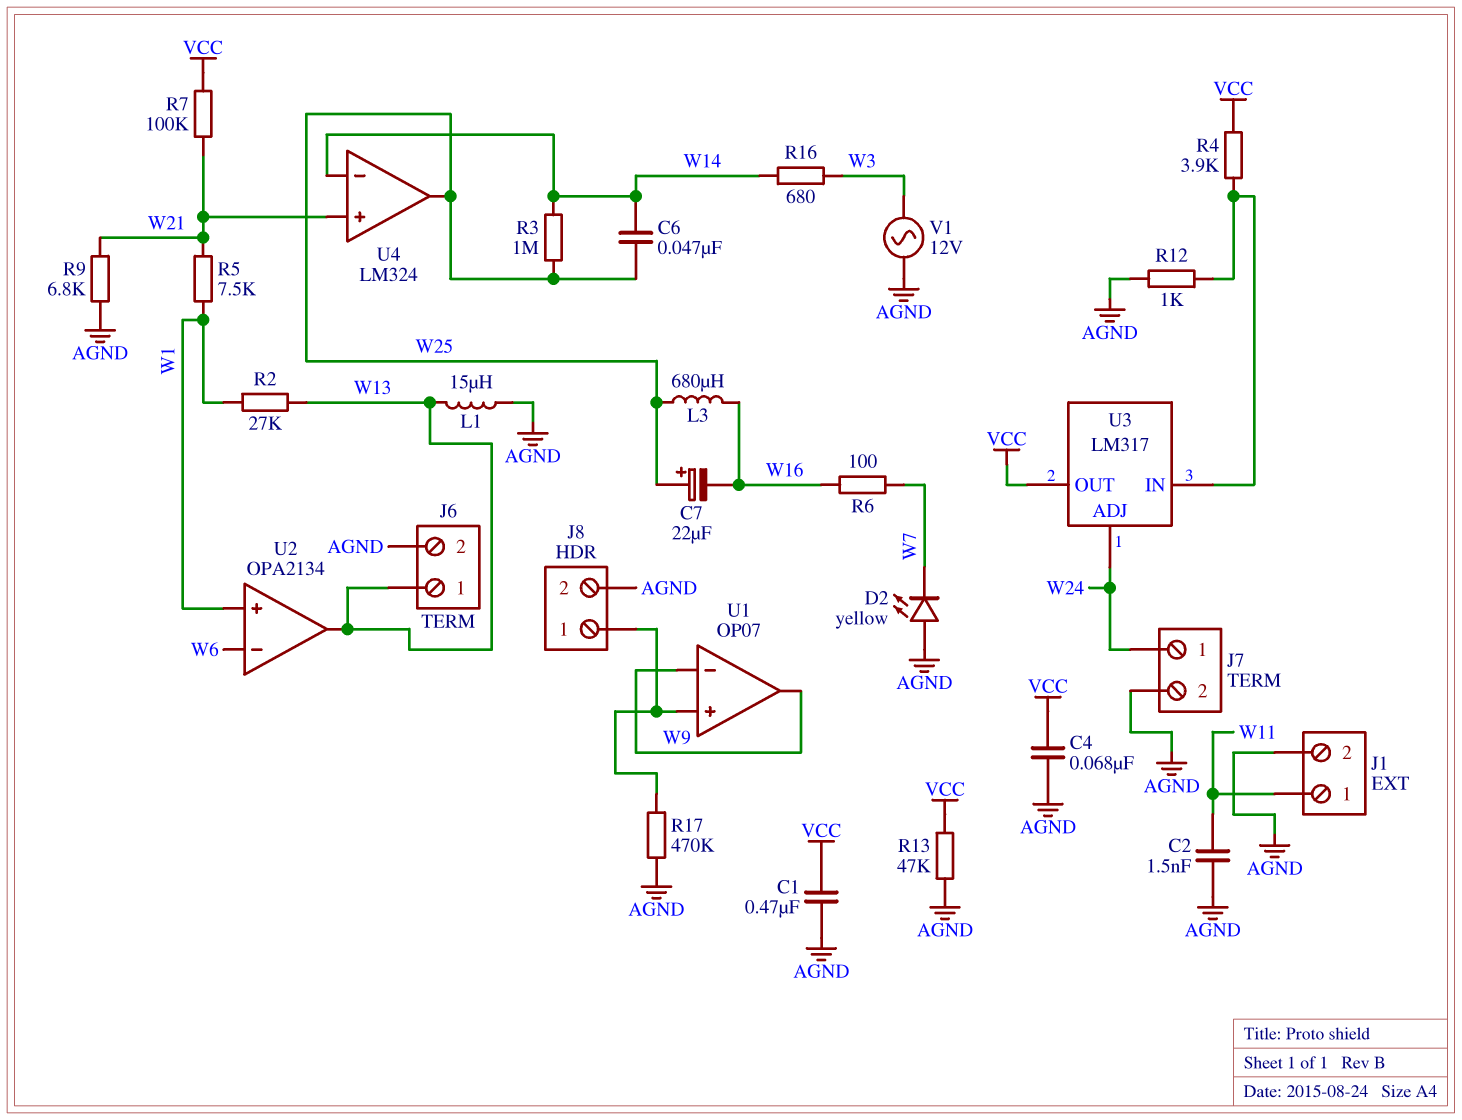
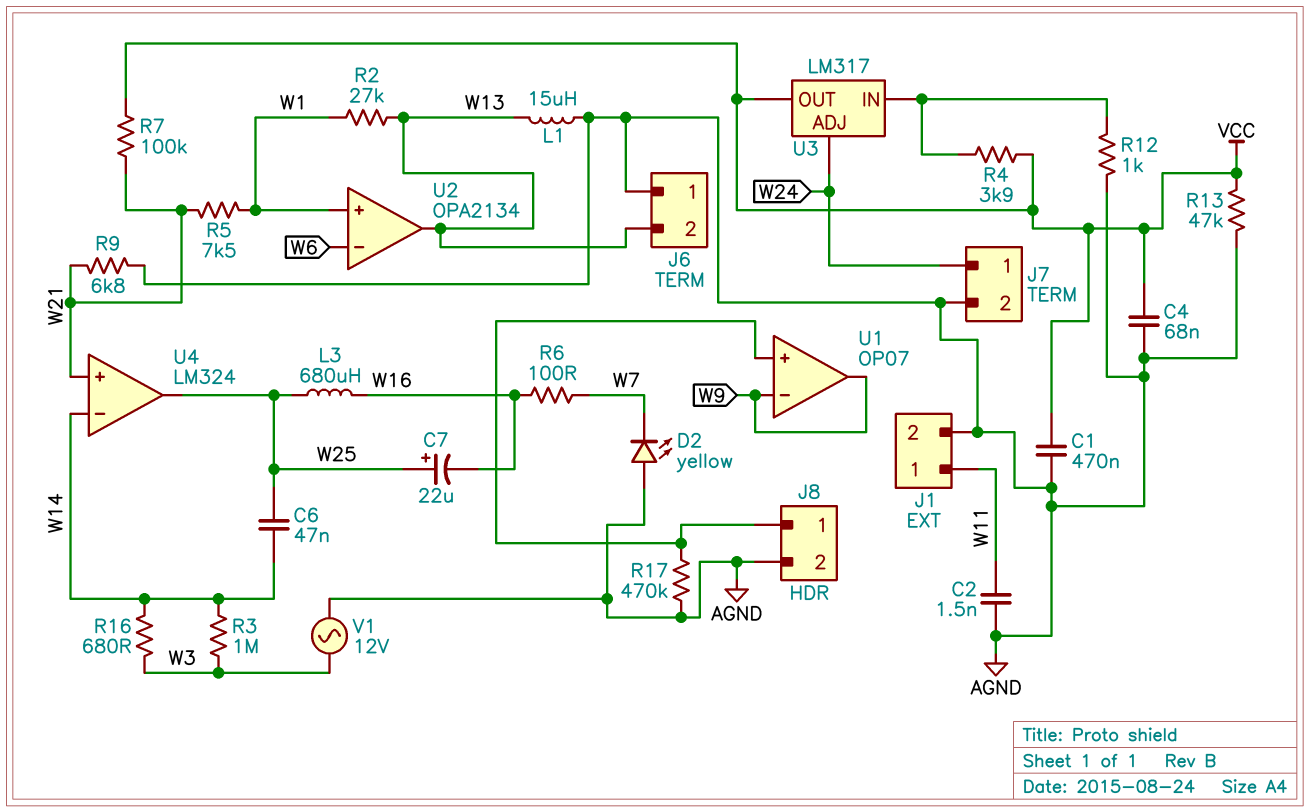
J6 pin 1: W13 -> AGND
J6 pin 2: AGND -> W13
R3: 1M (W14, W25) -> 1M (W3, W14)

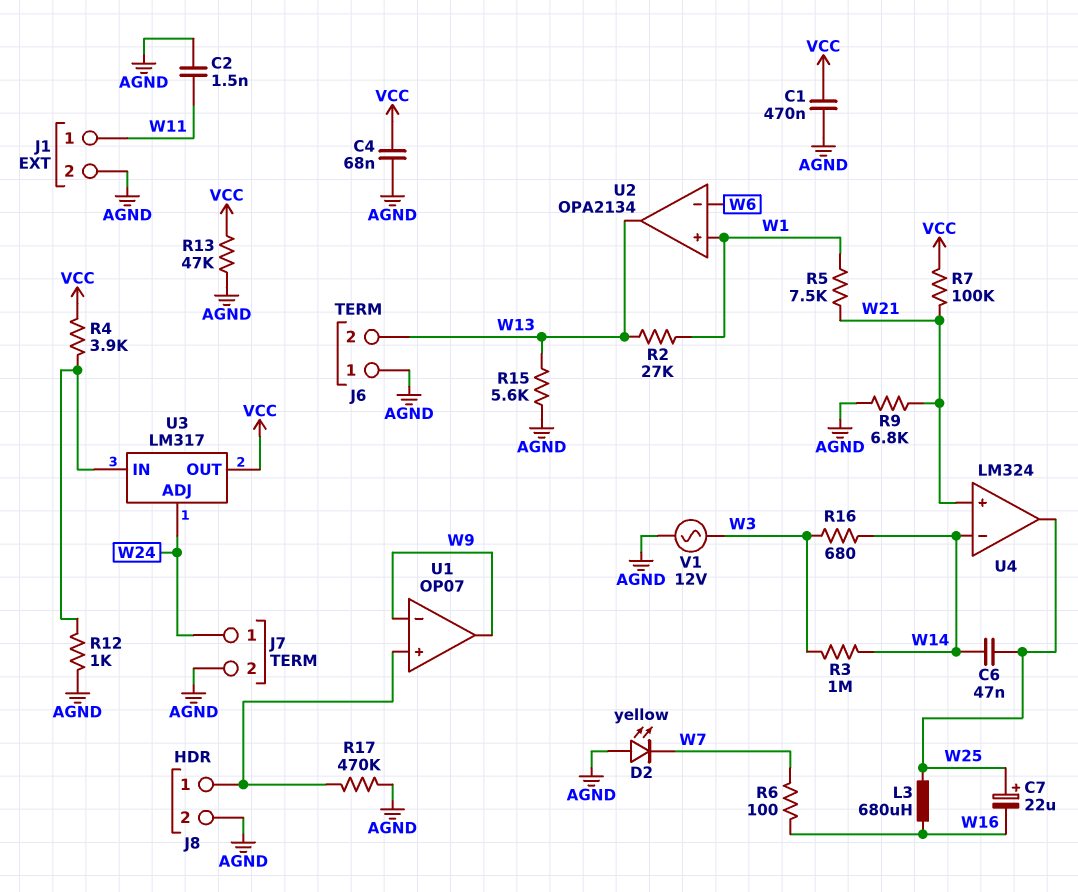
L1: 15uH (AGND, W13) -> none
R15: none -> 5.6k (AGND, W13)

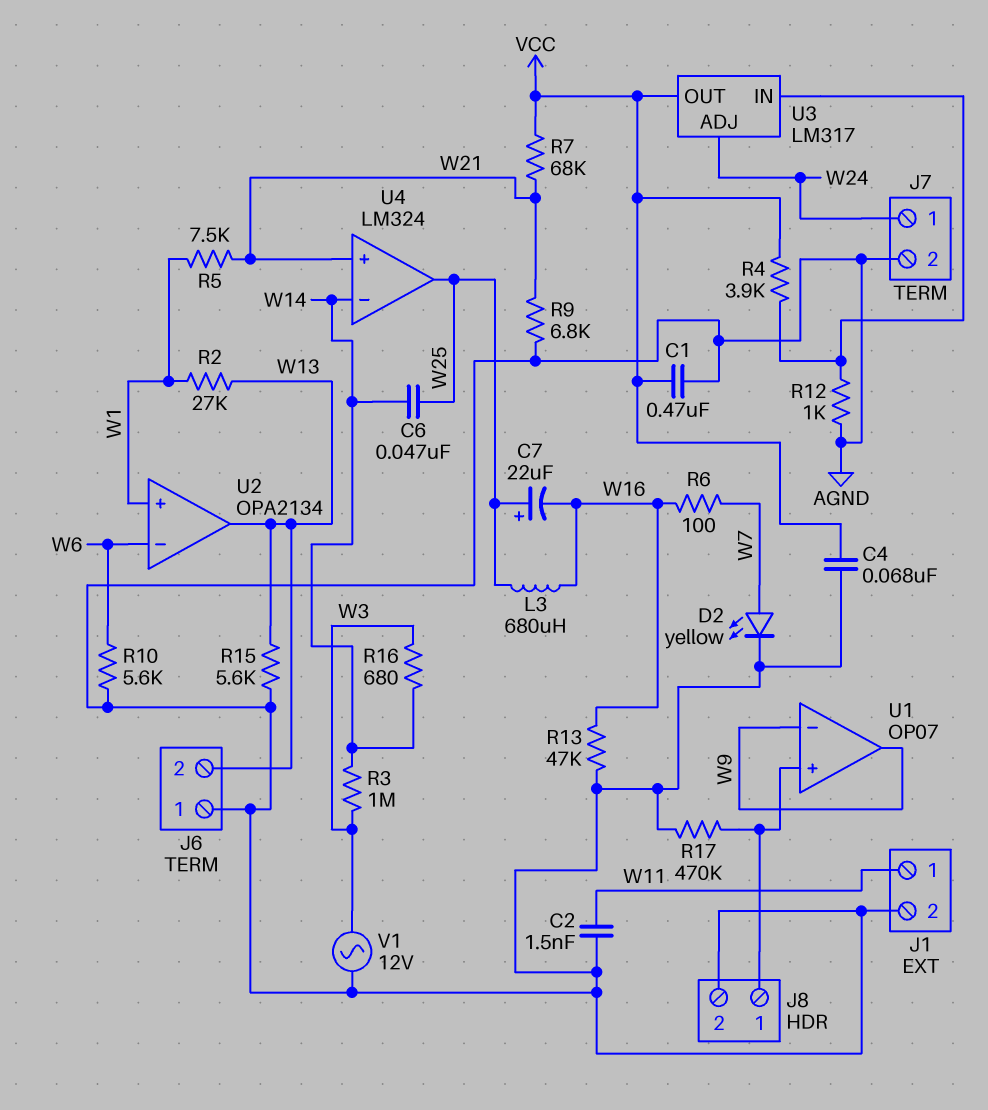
D2: LED yellow (A AGND, K W7) -> LED yellow (A W7, K AGND)
R7: 100k (VCC, W21) -> 68k (VCC, W21)
R10: none -> 5.6k (AGND, W6)
R13: 47k (AGND, VCC) -> 47k (AGND, W16)

